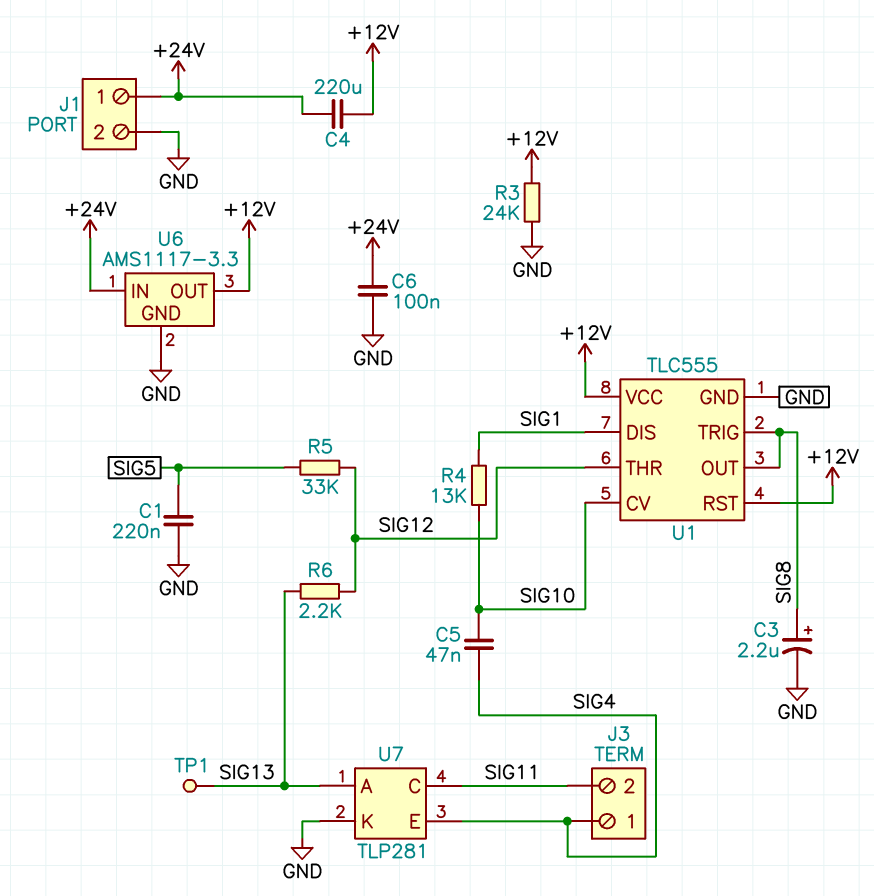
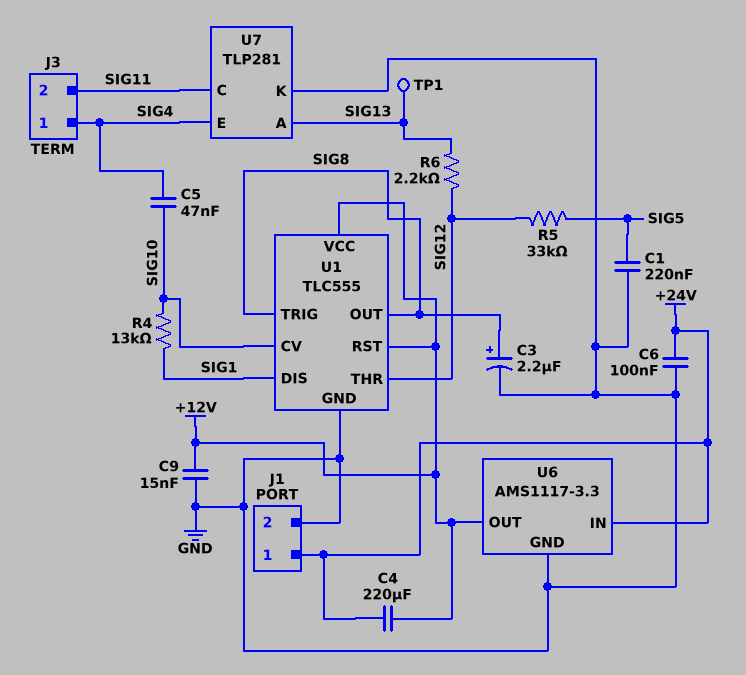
C9: none -> 15nF (+12V, GND)
R3: 24k (+12V, GND) -> none

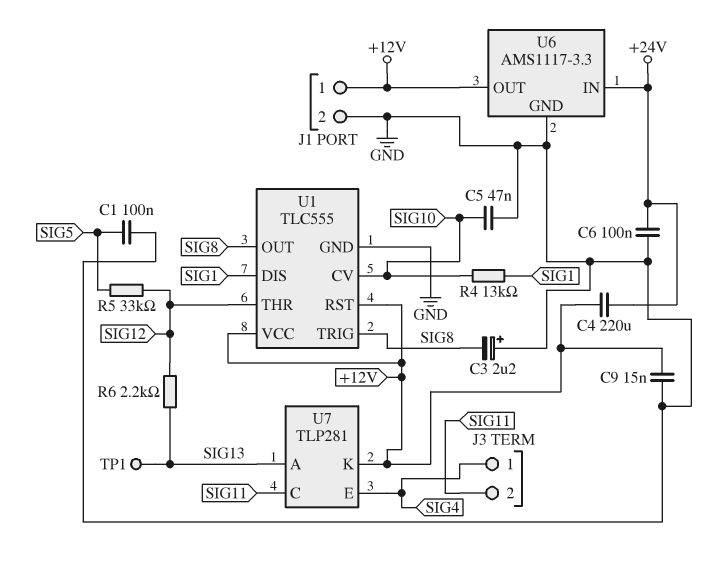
C1: 220nF (GND, SIG5) -> 100nF (GND, SIG5)
C3: 2.2uF (plus SIG8, minus GND) -> 2.2uF (plus GND, minus SIG8)
C5: 47nF (SIG4, SIG10) -> 47nF (GND, SIG10)
J1 pin 1: +24V -> +12V
U7 pin K: GND -> +12V

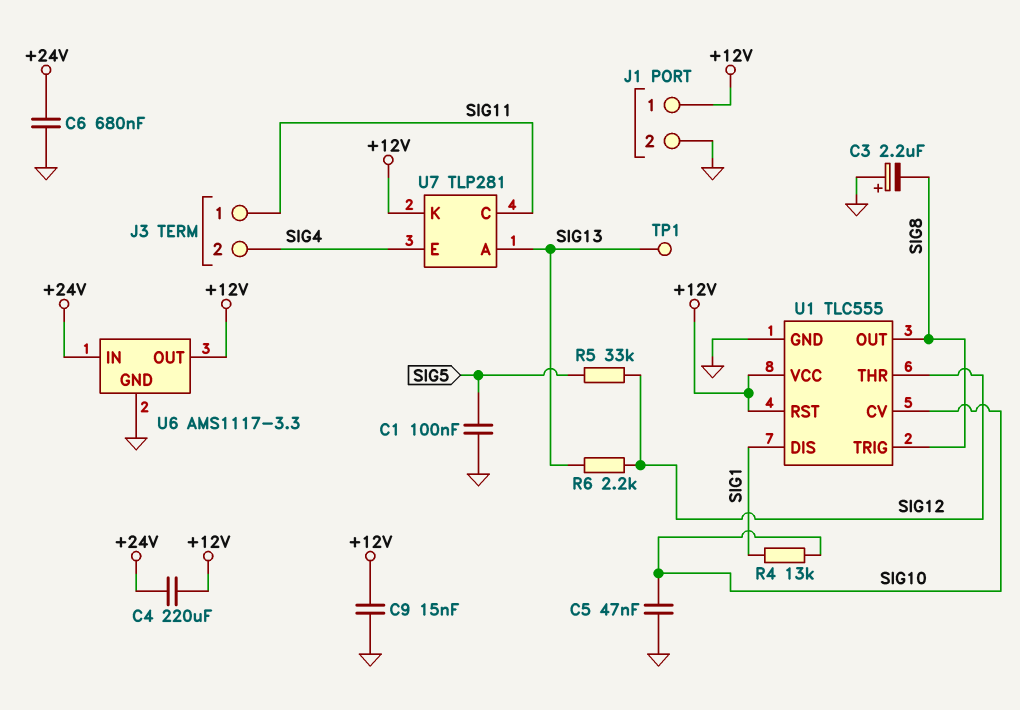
C6: 100nF (+24V, GND) -> 680nF (+24V, GND)
J3 pin 1: SIG4 -> SIG11
J3 pin 2: SIG11 -> SIG4

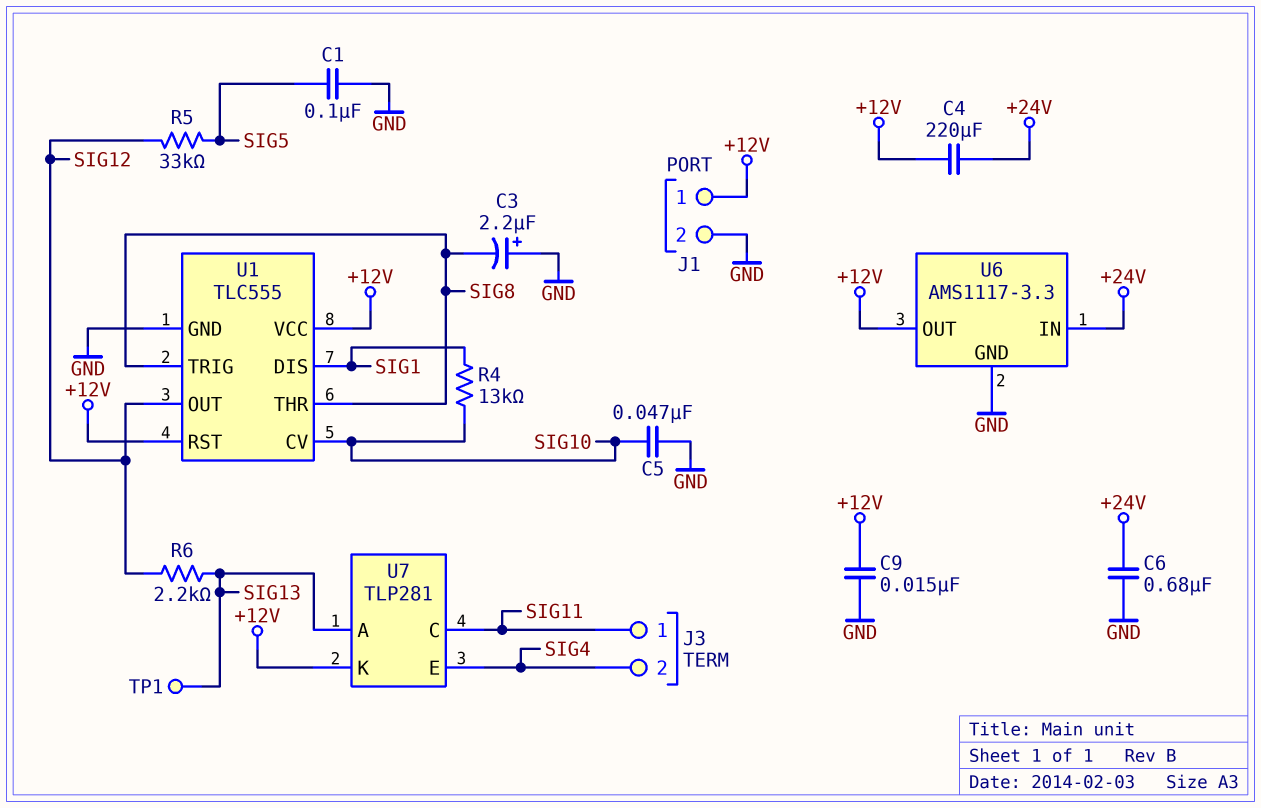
U1 pin OUT: SIG8 -> SIG12
U1 pin THR: SIG12 -> SIG8

